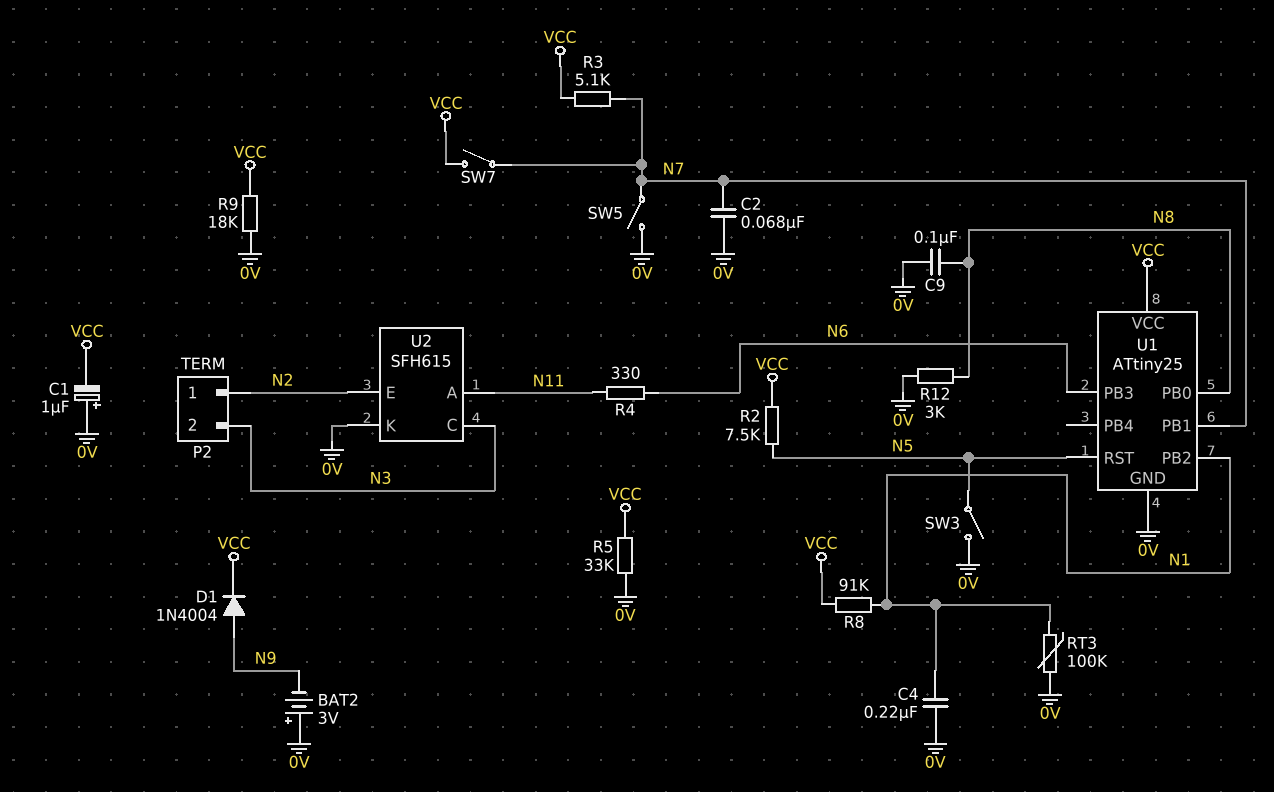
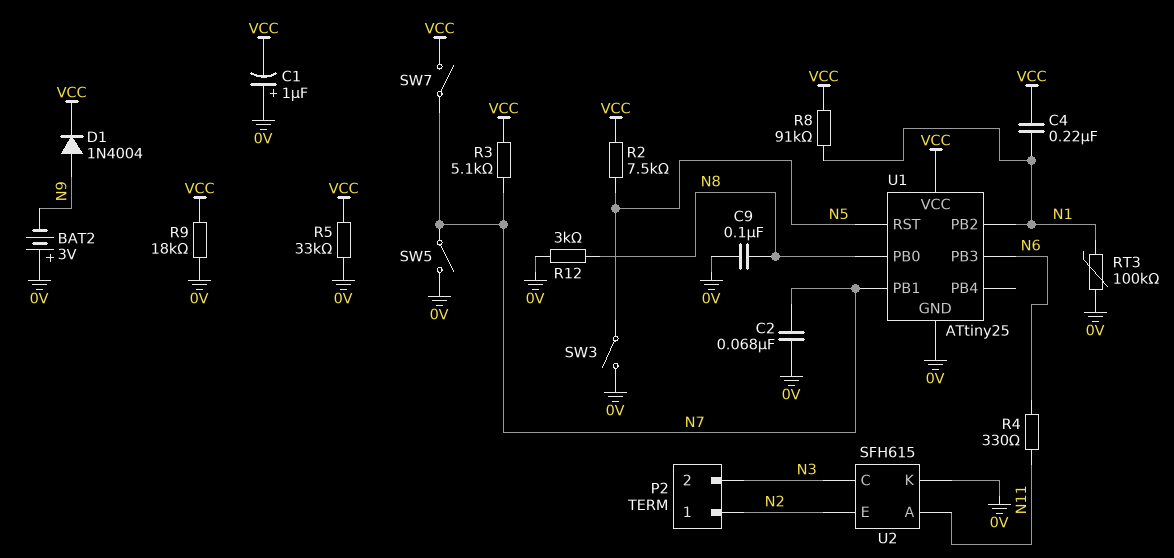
C4: 220nF (0V, N1) -> 220nF (N1, VCC)

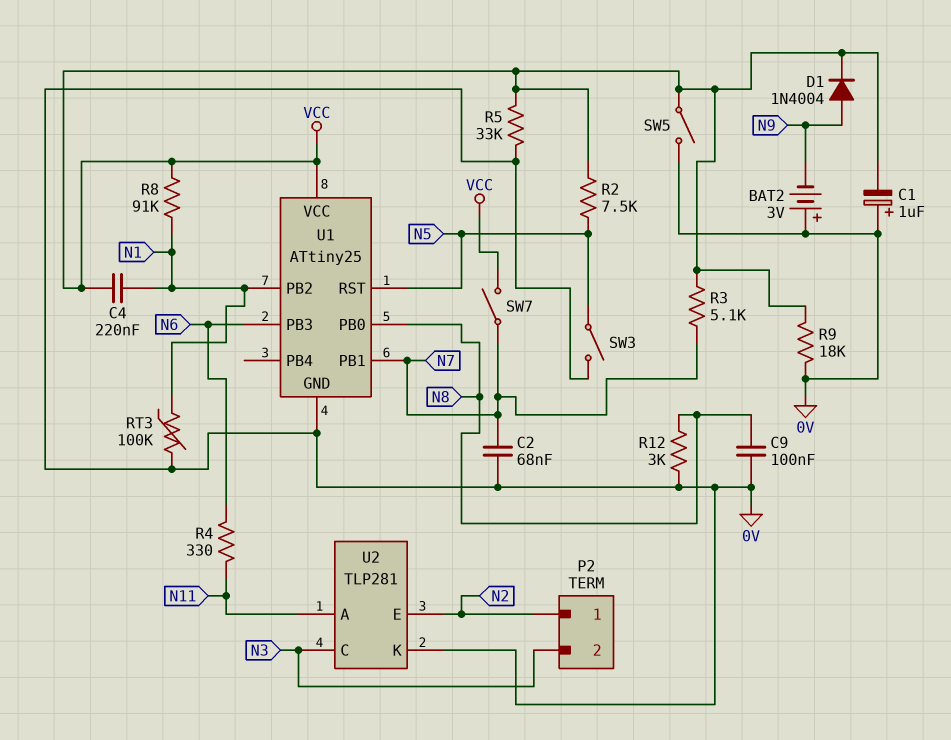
SW5: switch (0V, N7) -> switch (0V, VCC)
U2: SFH615 -> TLP281

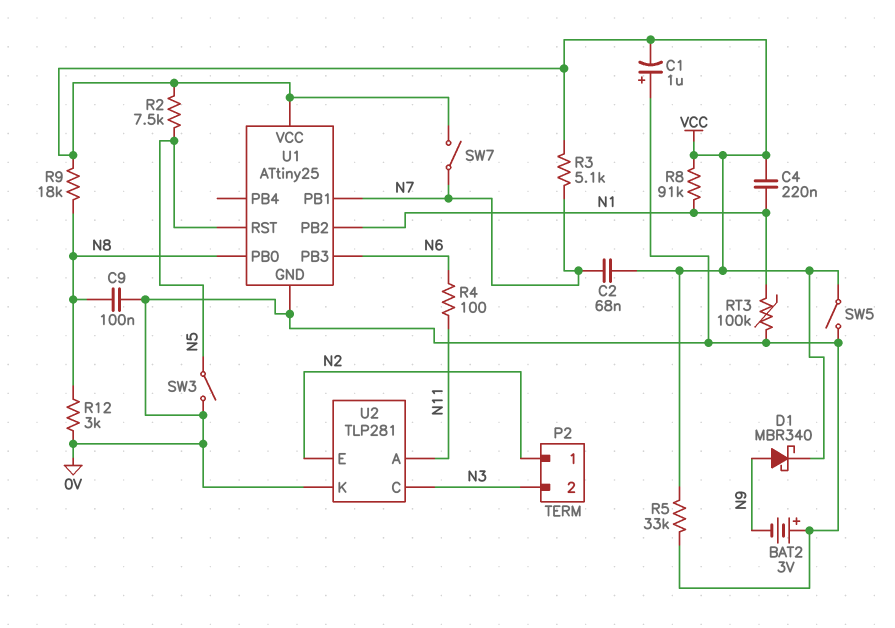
C2: 68nF (0V, N7) -> 68nF (N7, VCC)
D1: diode 1N4004 (A N9, K VCC) -> schottky MBR340 (A N9, K VCC)
R4: 330 (N6, N11) -> 100 (N6, N11)
R9: 18k (0V, VCC) -> 18k (N8, VCC)

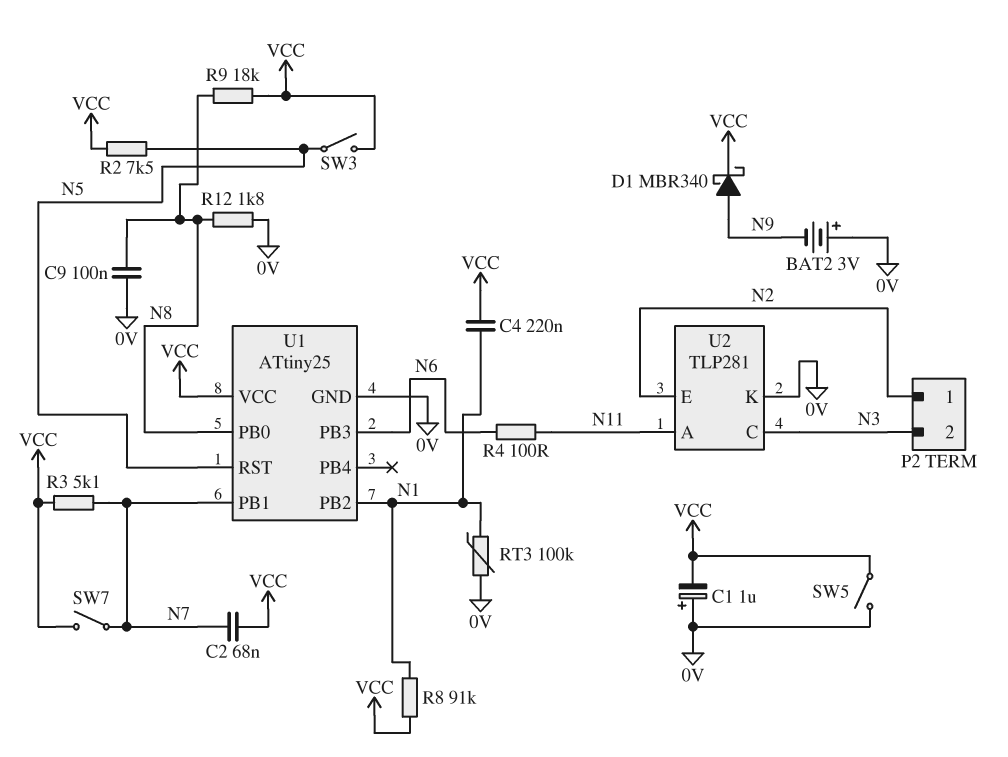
R5: 33k (0V, VCC) -> none
R12: 3k (0V, N8) -> 1.8k (0V, N8)
SW3: switch (0V, N5) -> switch (N5, VCC)

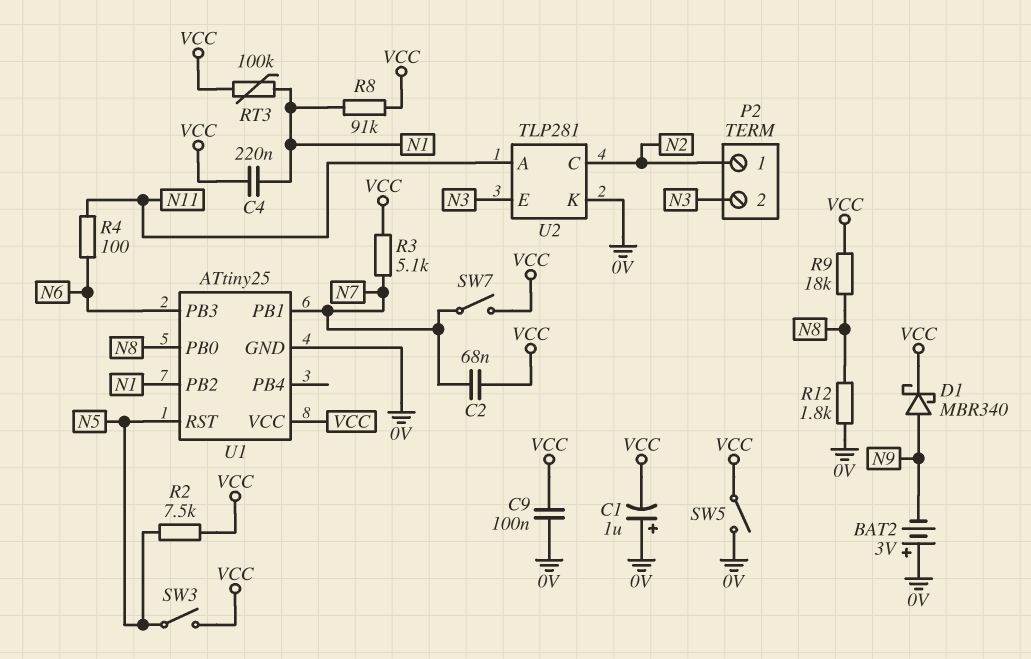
C9: 100nF (0V, N8) -> 100nF (0V, VCC)
RT3: 100k (0V, N1) -> 100k (N1, VCC)
U2 pin C: N3 -> N2
U2 pin E: N2 -> N3

